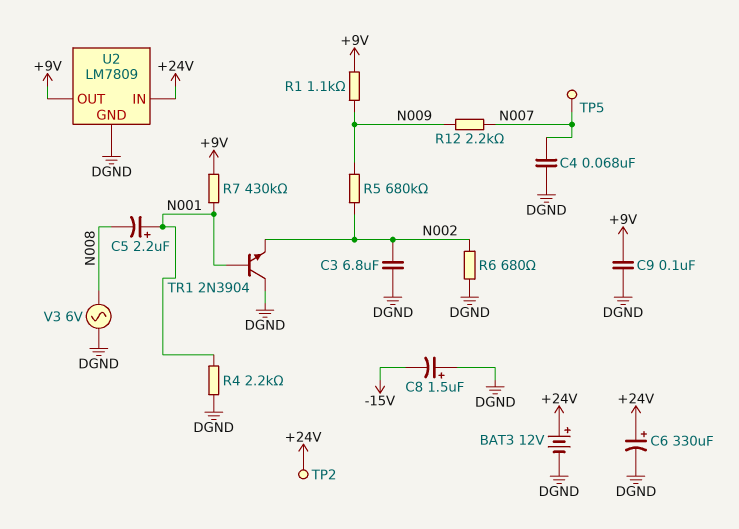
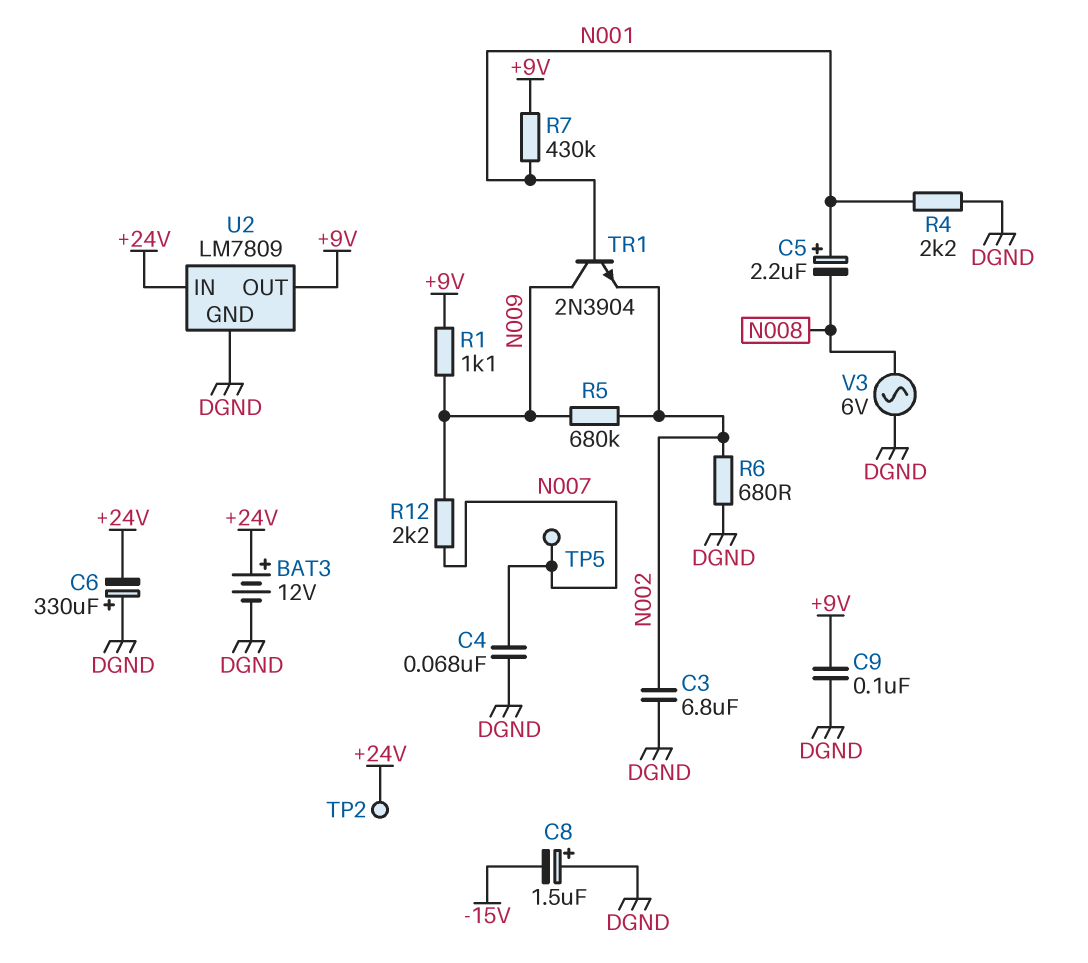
C6: 330uF (plus +24V, minus DGND) -> 330uF (plus DGND, minus +24V)
TR1: NPN 2N3904 (B N001, C DGND, E N002) -> NPN 2N3904 (B N001, C N009, E N002)

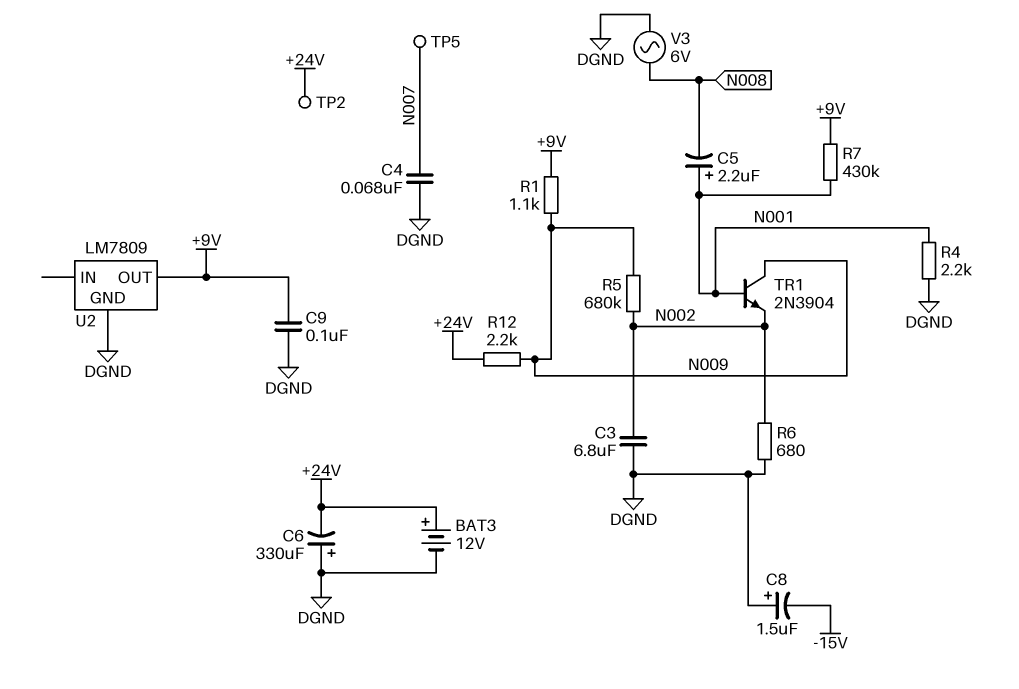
R12: 2.2k (N007, N009) -> 2.2k (+24V, N009)
U2 pin IN: +24V -> none

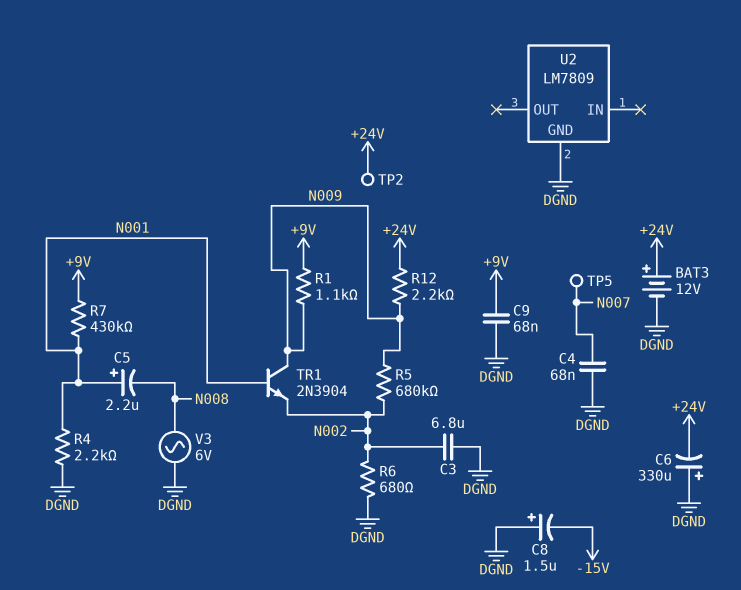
C9: 100nF (+9V, DGND) -> 68nF (+9V, DGND)
U2 pin OUT: +9V -> none

